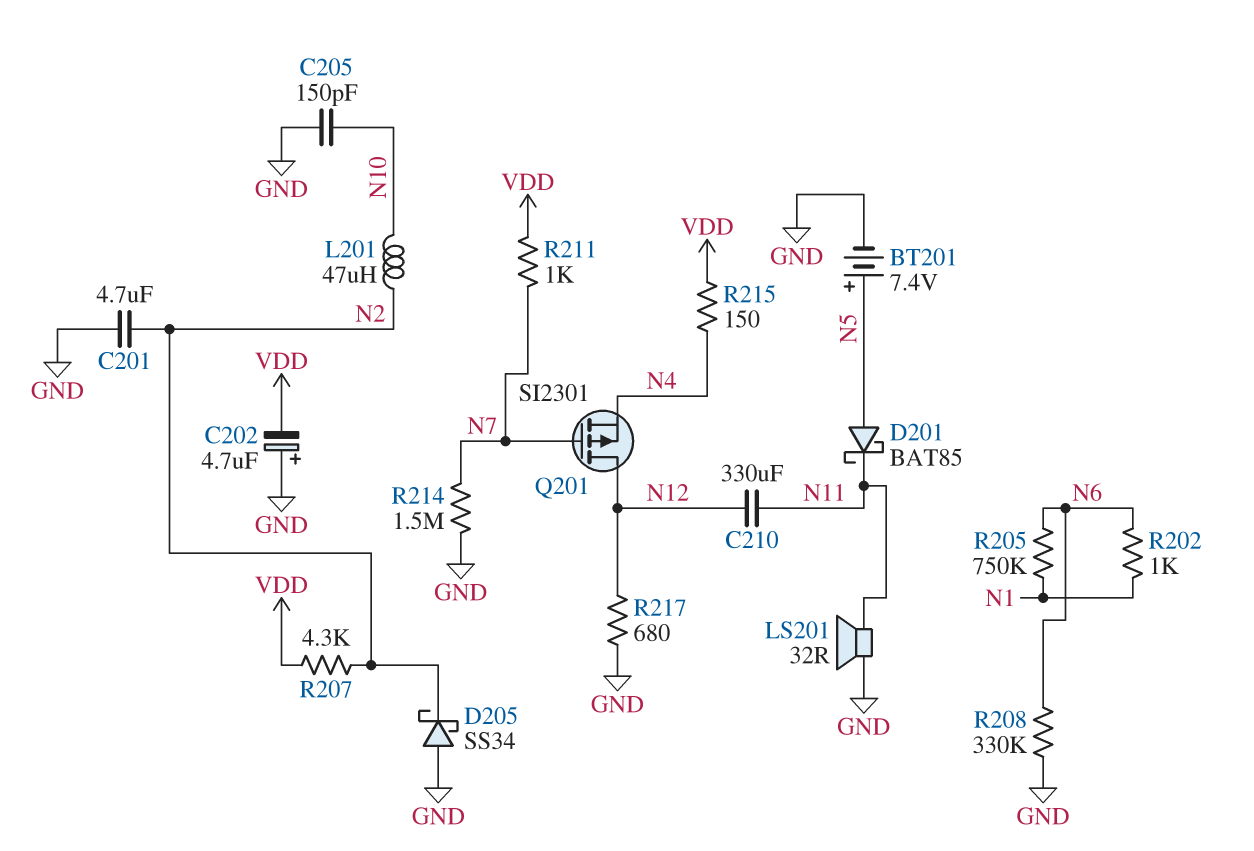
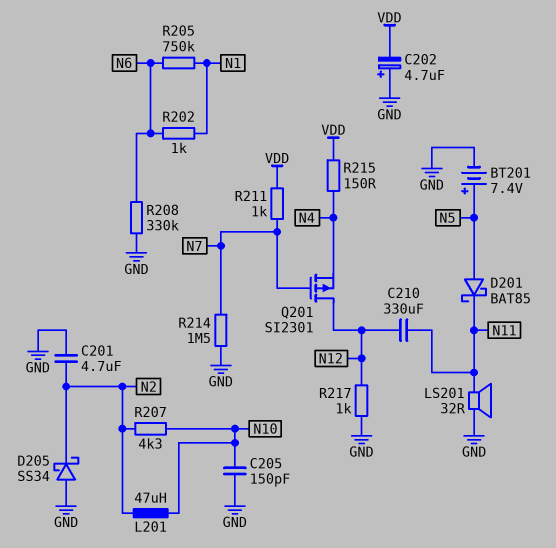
R207: 4.3k (N2, VDD) -> 4.3k (N2, N10)
R217: 680 (GND, N12) -> 1k (GND, N12)

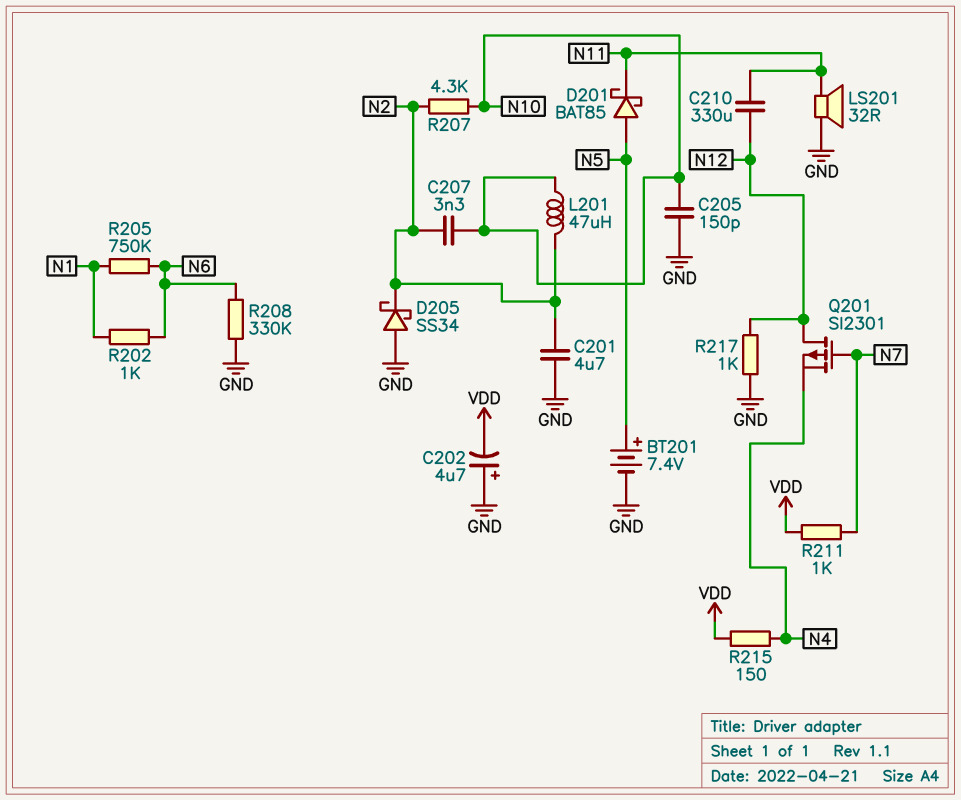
C207: none -> 3.3nF (N2, N10)
R214: 1.5M (GND, N7) -> none

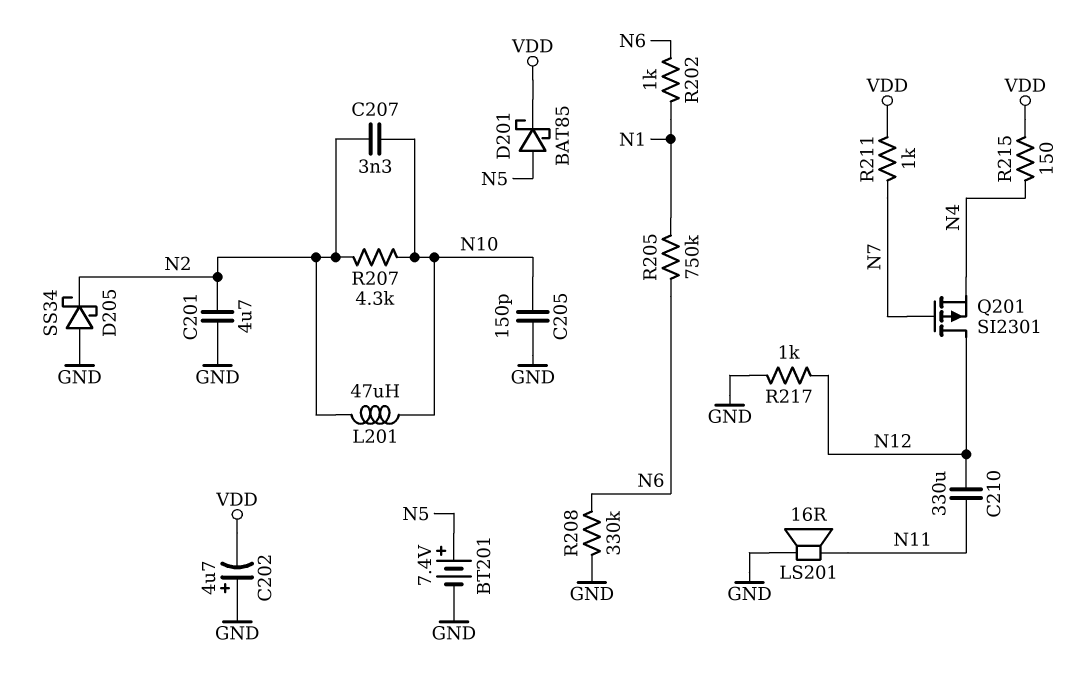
D201: schottky BAT85 (A N5, K N11) -> schottky BAT85 (A N5, K VDD)
LS201: speaker 32R (GND, N11) -> speaker 16R (GND, N11)

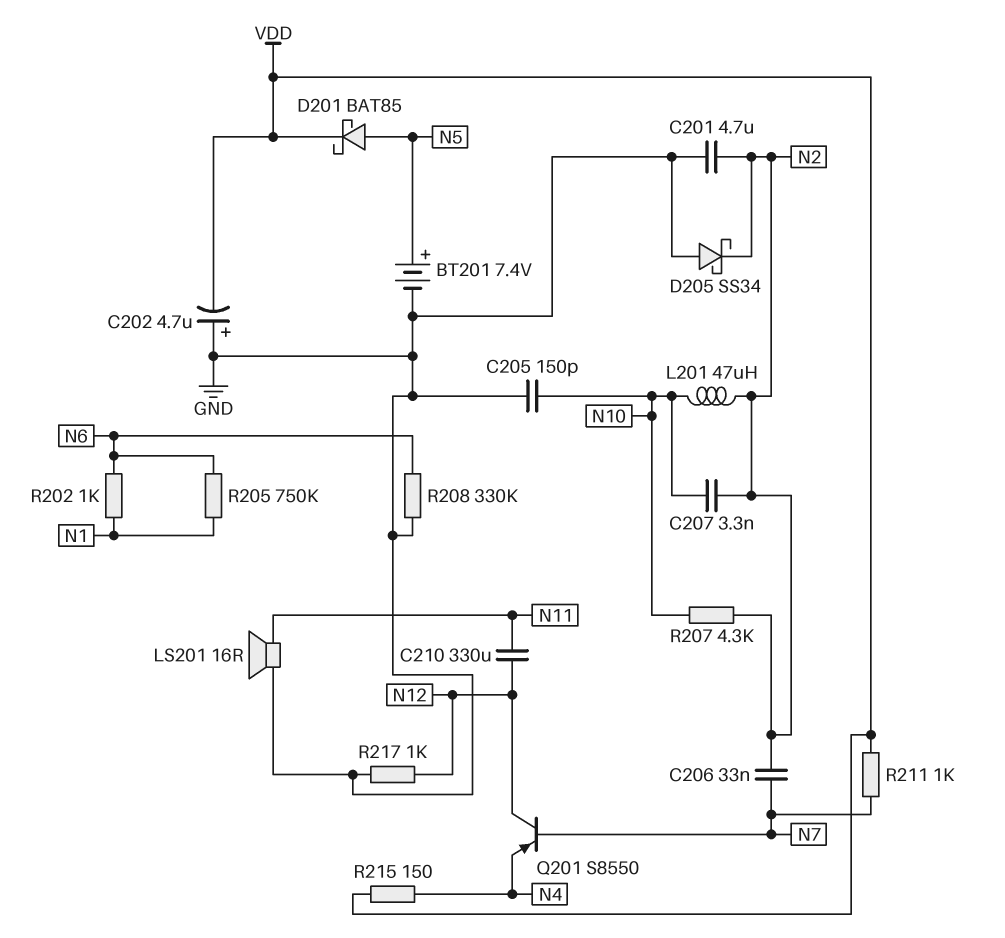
C206: none -> 33nF (N2, N7)
Q201: PMOS SI2301 (G N7, D N12, S N4) -> PNP S8550 (B N7, C N12, E N4)

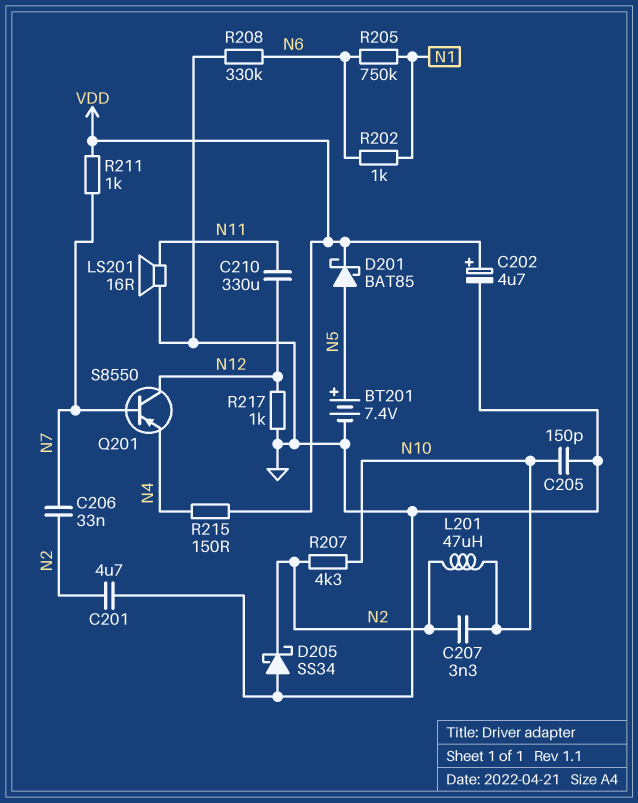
C202: 4.7uF (plus GND, minus VDD) -> 4.7uF (plus VDD, minus GND)

